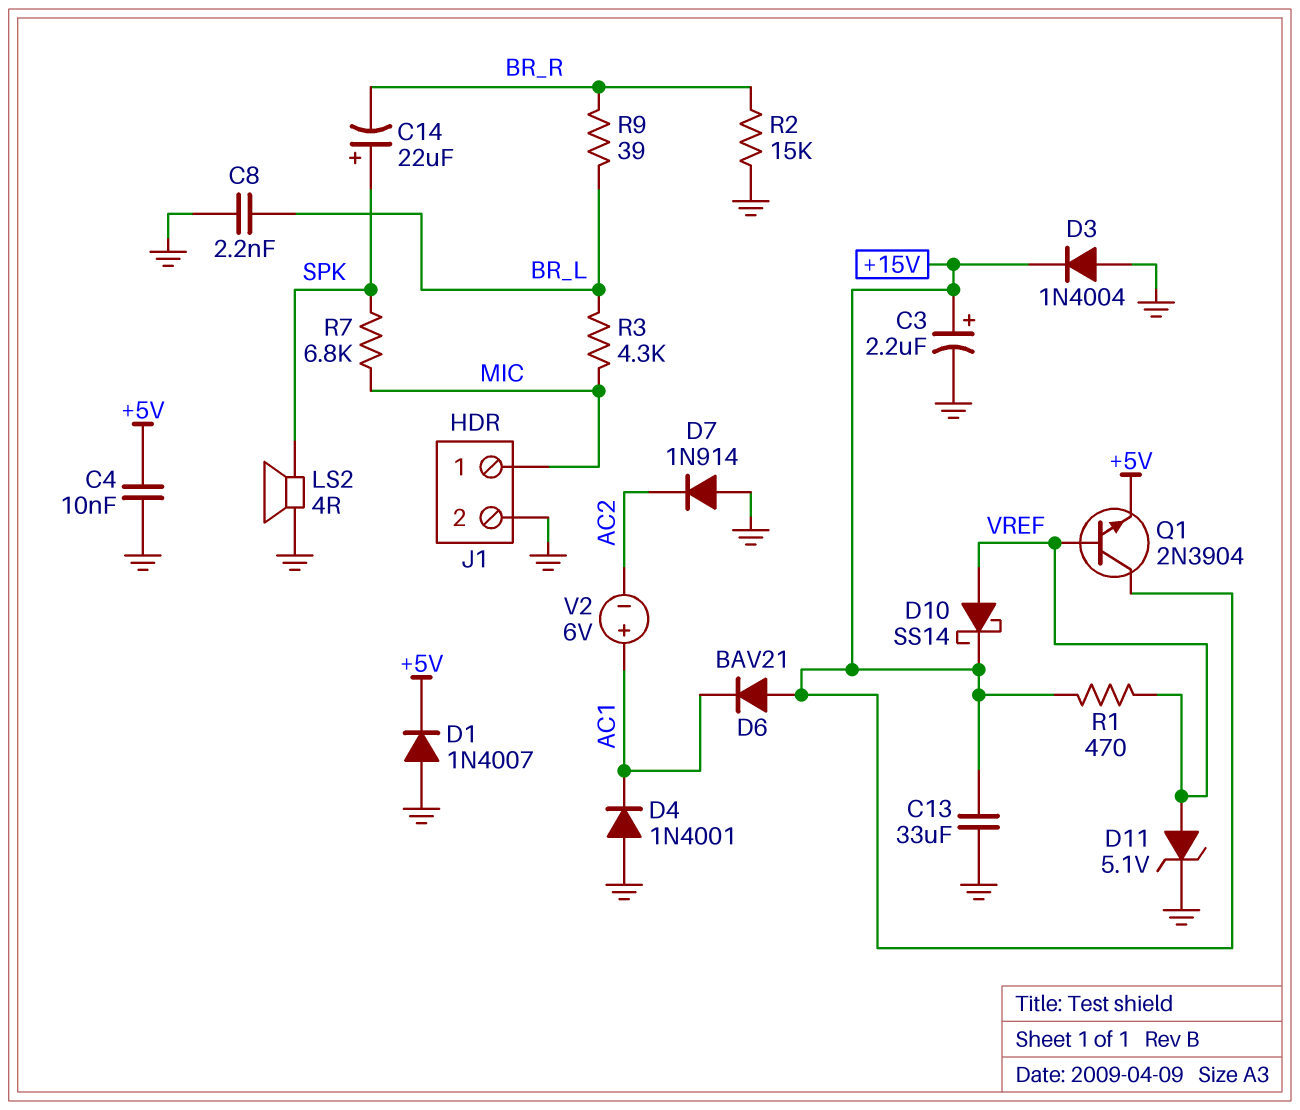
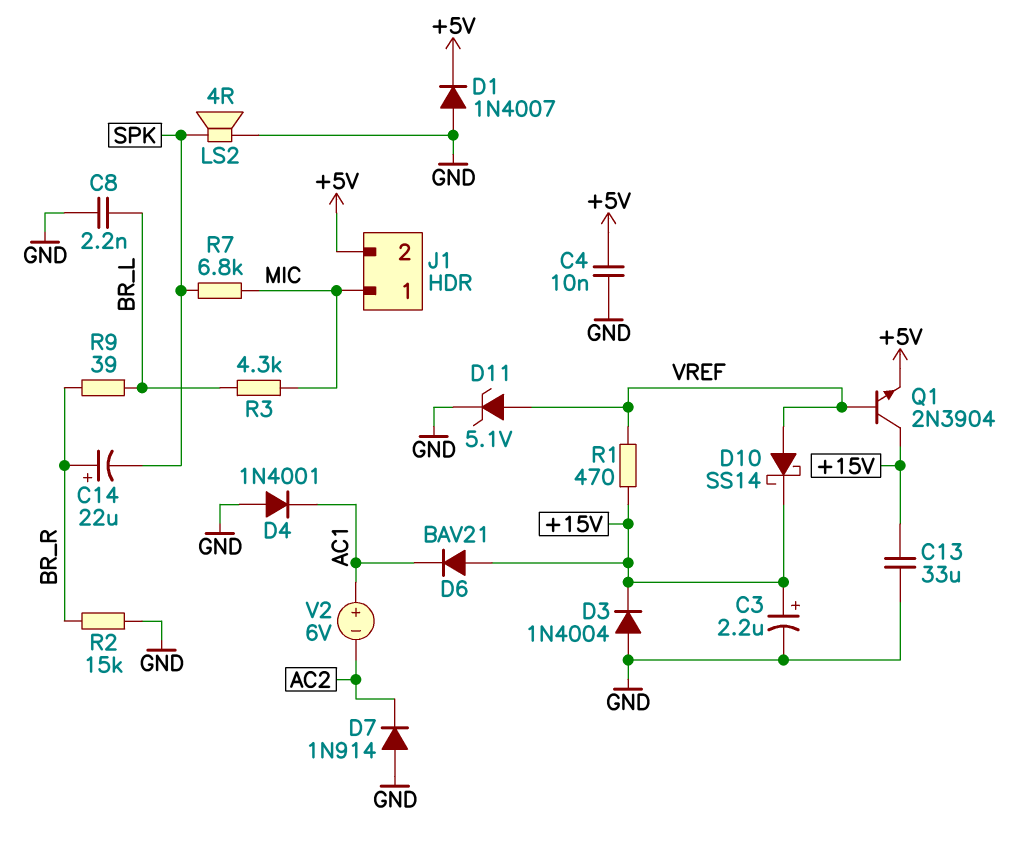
C14: 22uF (plus SPK, minus BR_R) -> 22uF (plus BR_R, minus SPK)
J1 pin 2: GND -> +5V

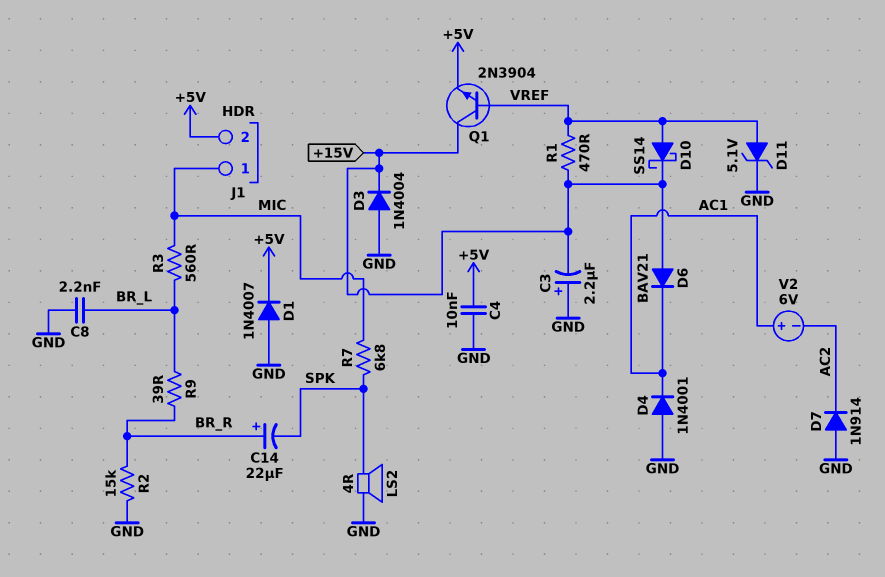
C3: 2.2uF (plus +15V, minus GND) -> 2.2uF (plus GND, minus +15V)
C13: 33uF (+15V, GND) -> none
R3: 4.3k (BR_L, MIC) -> 560 (BR_L, MIC)

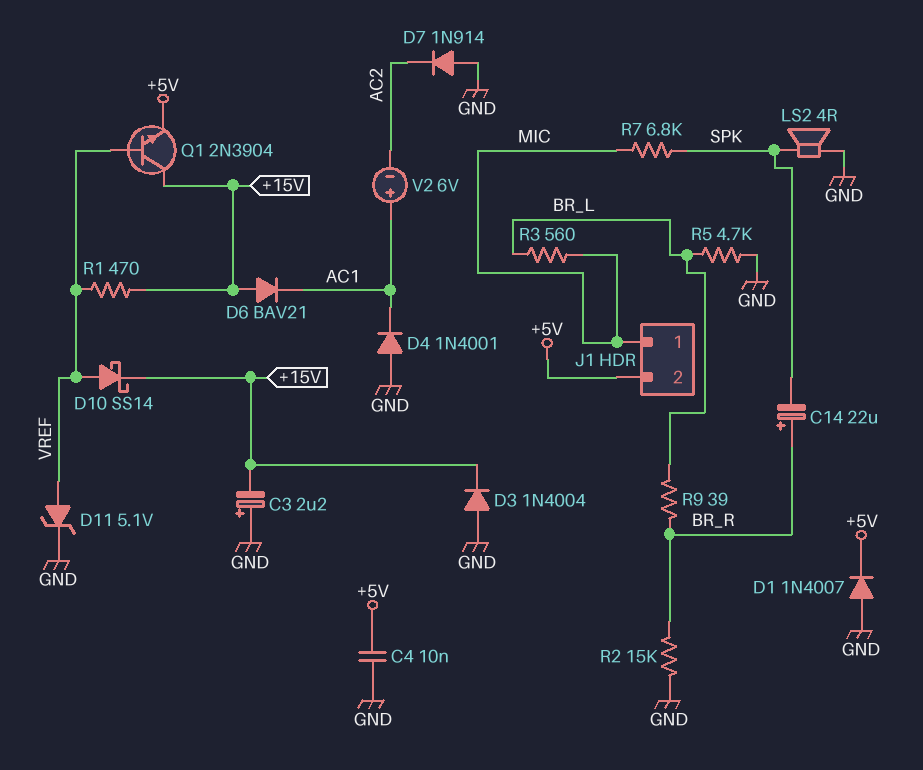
C8: 2.2nF (BR_L, GND) -> none
R5: none -> 4.7k (BR_L, GND)

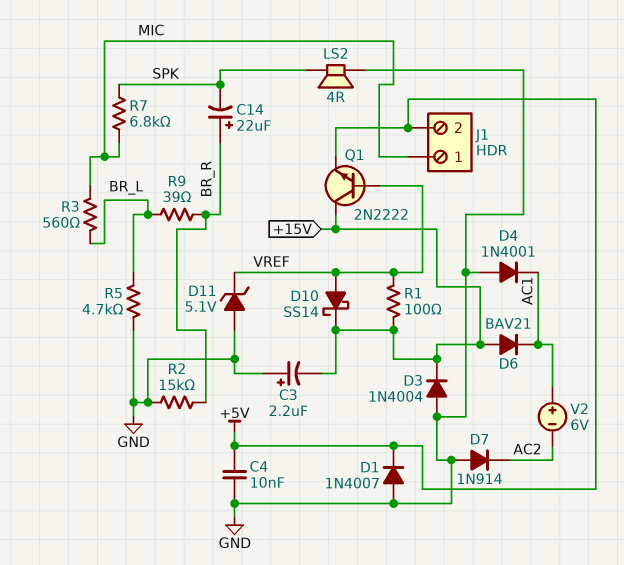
D11: zener 5.1V (A VREF, K GND) -> zener 5.1V (A GND, K VREF)
Q1: NPN 2N3904 (B VREF, C +15V, E +5V) -> NPN 2N2222 (B VREF, C +15V, E +5V)
R1: 470 (+15V, VREF) -> 100 (+15V, VREF)

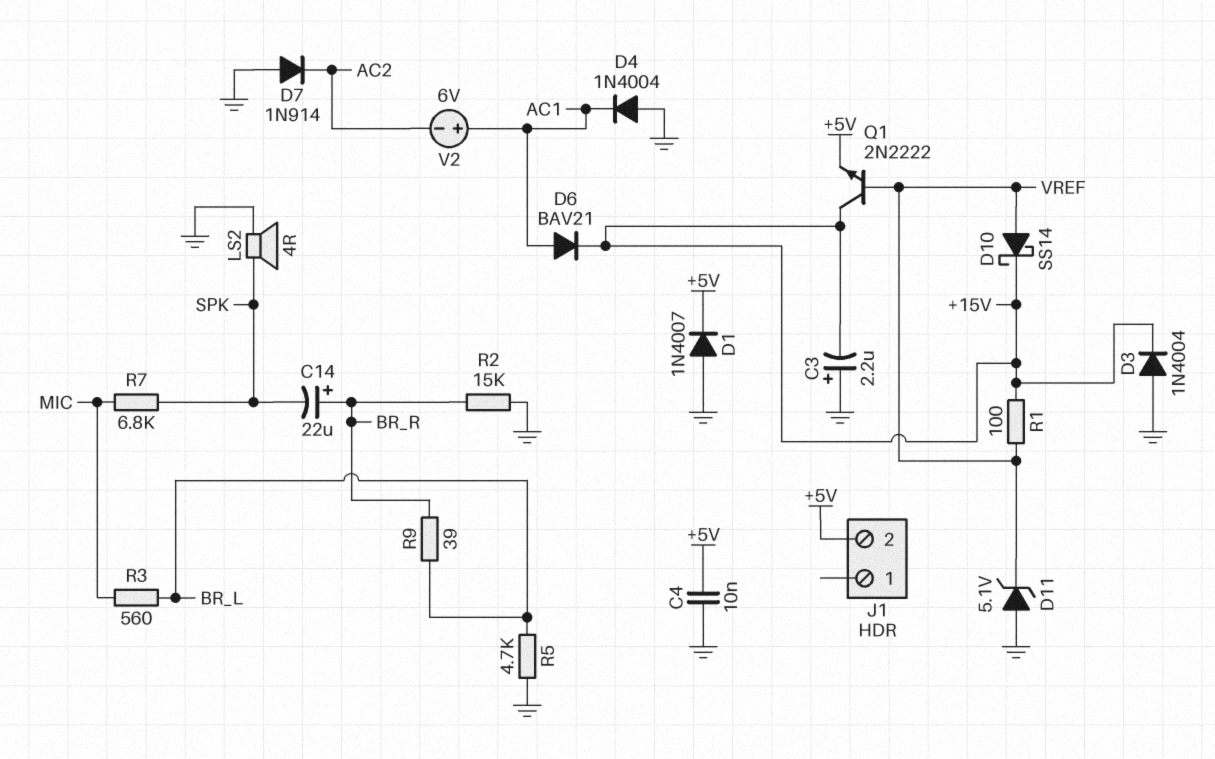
D4: diode 1N4001 (A GND, K AC1) -> diode 1N4004 (A GND, K AC1)
D6: diode BAV21 (A +15V, K AC1) -> diode BAV21 (A AC1, K +15V)
J1 pin 1: MIC -> none

